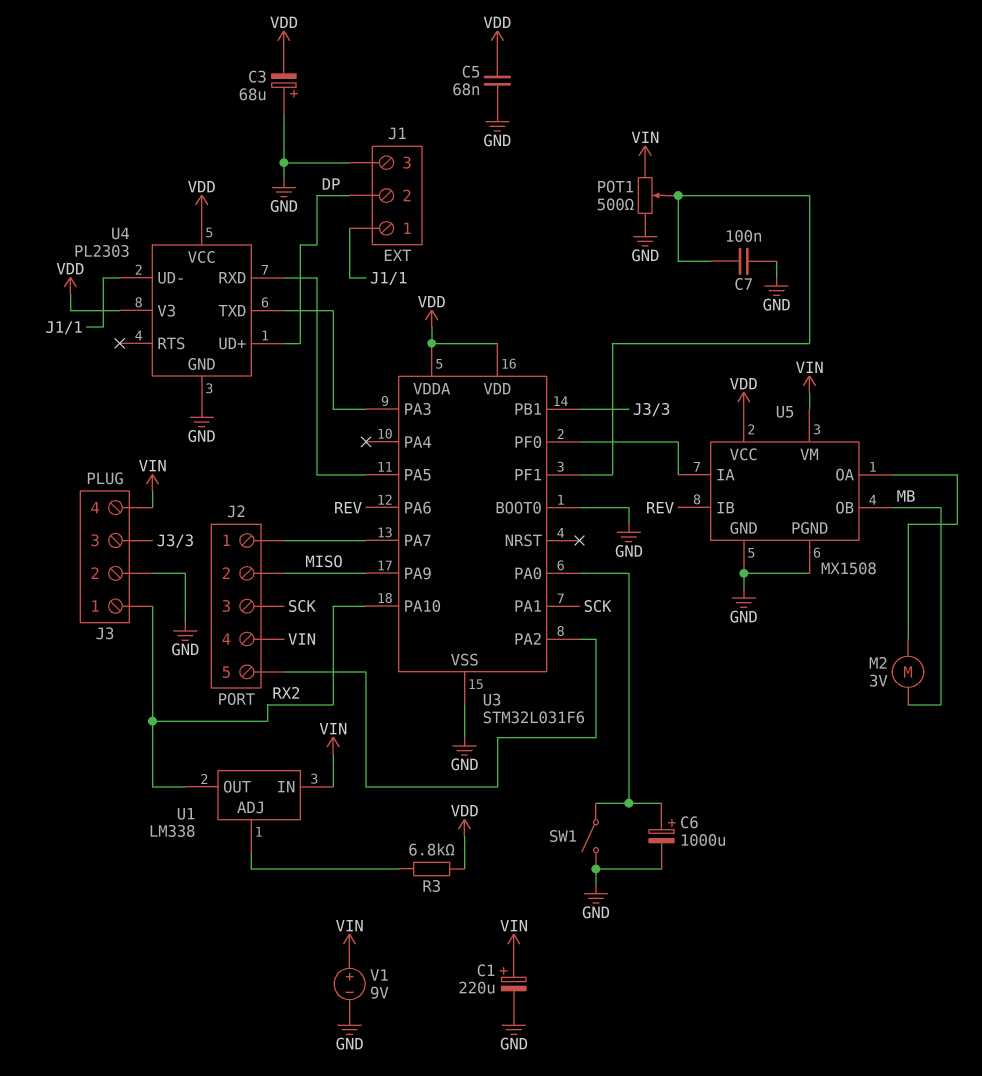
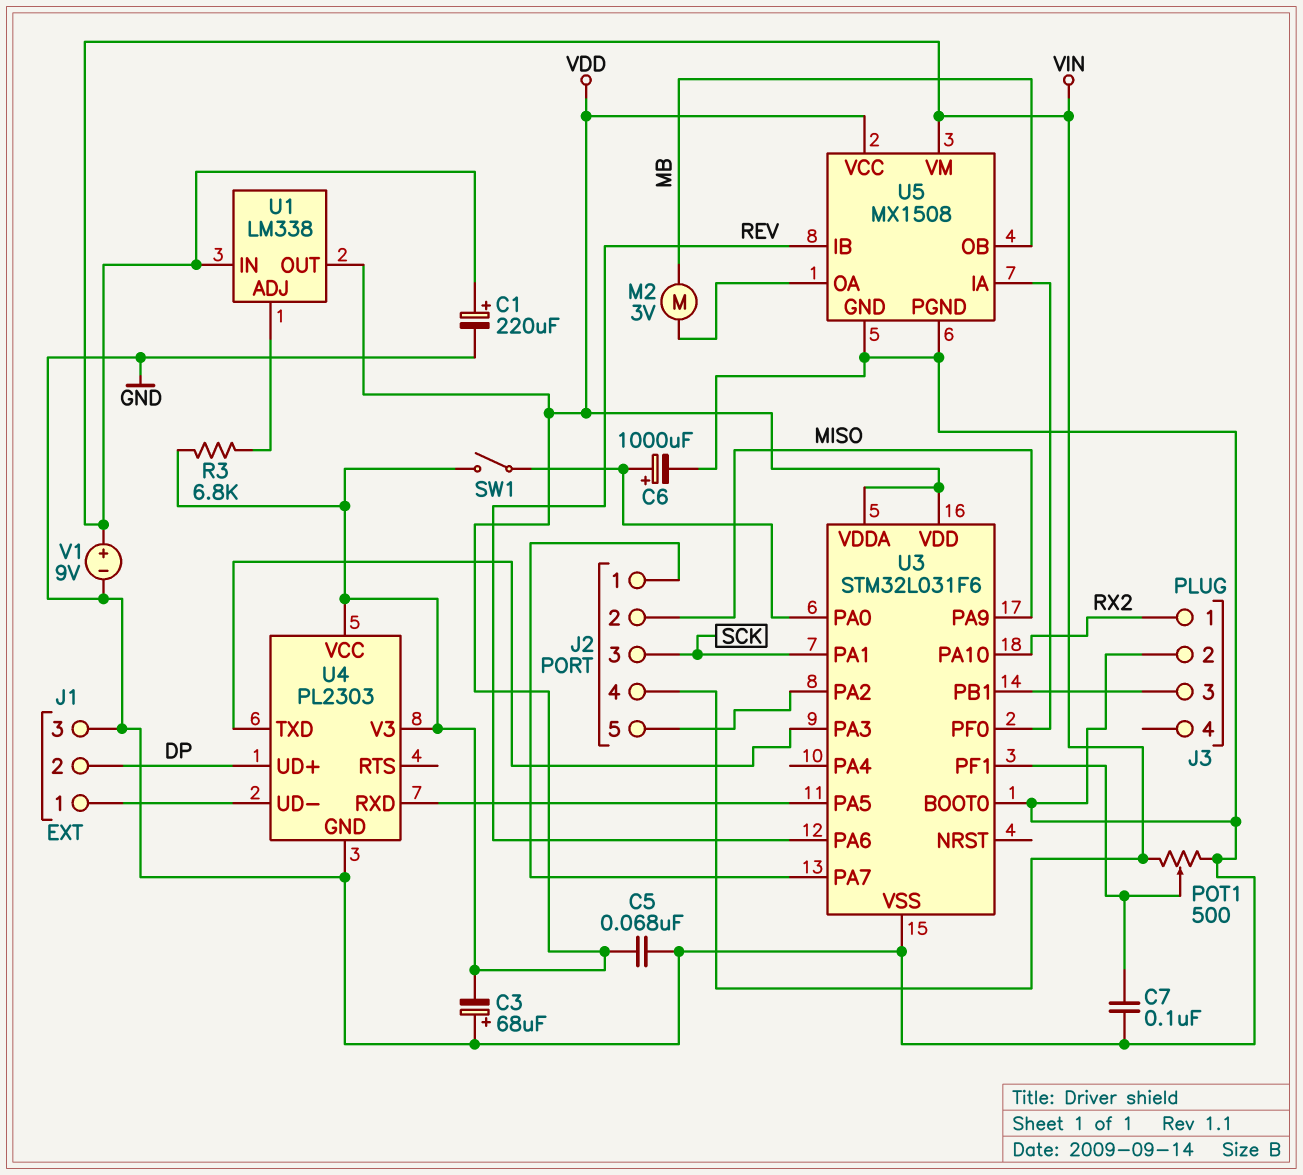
J3 pin 4: VIN -> none
SW1: switch (GND, U3/PA0) -> switch (U3/PA0, VDD)
U1 pin OUT: RX2 -> VDD

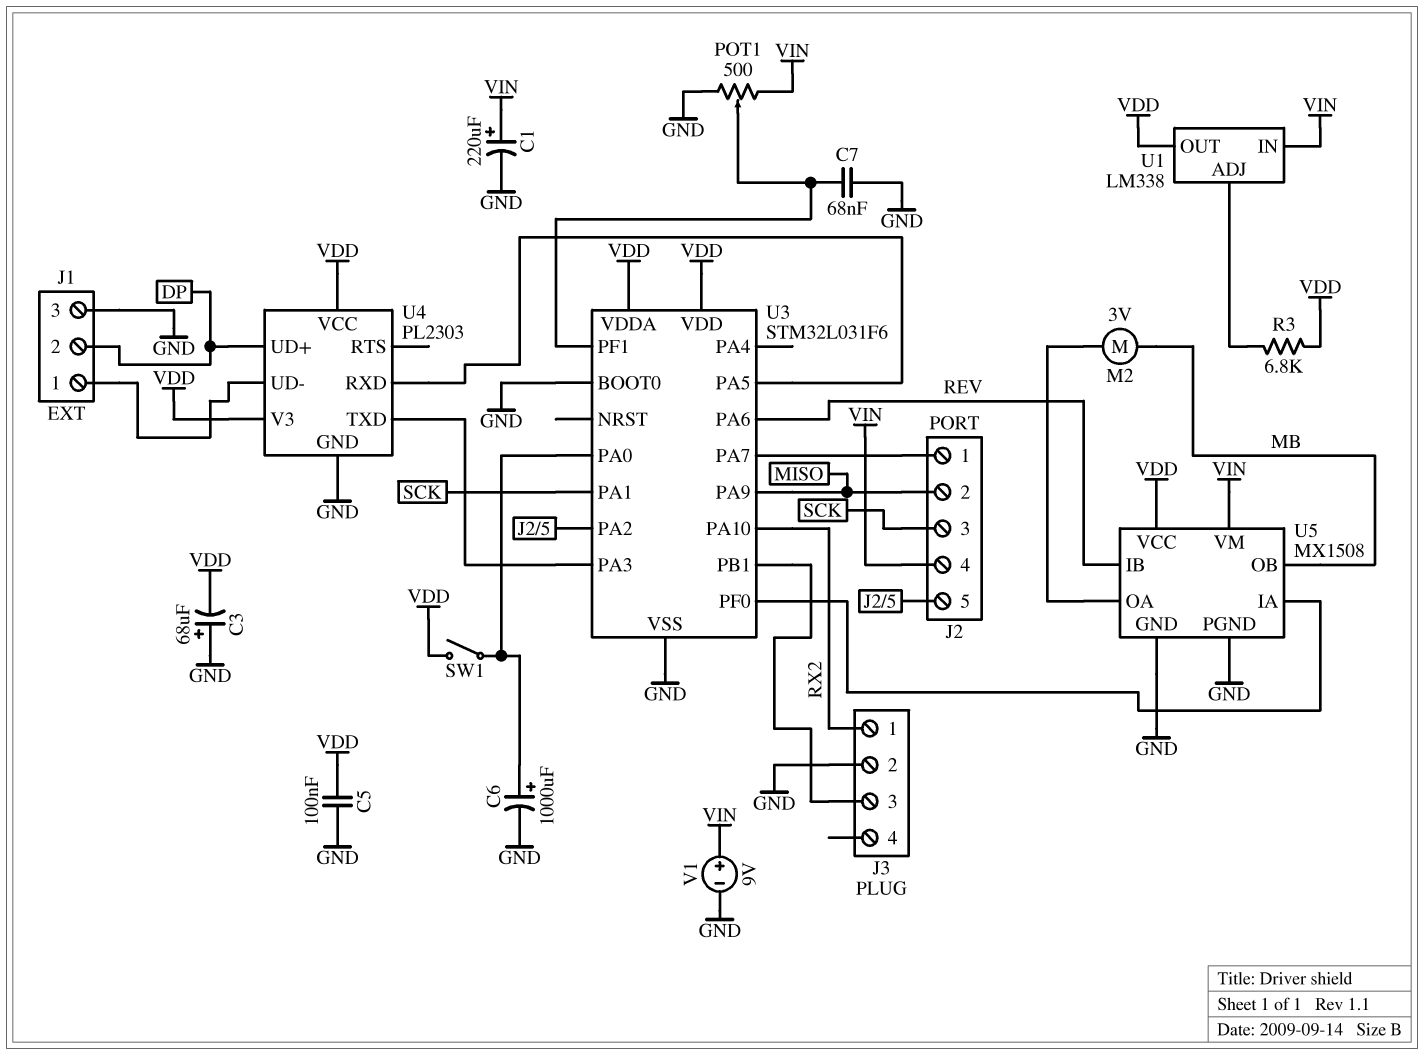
C5: 68nF (GND, VDD) -> 100nF (GND, VDD)
C7: 100nF (GND, U3/PF1) -> 68nF (GND, U3/PF1)

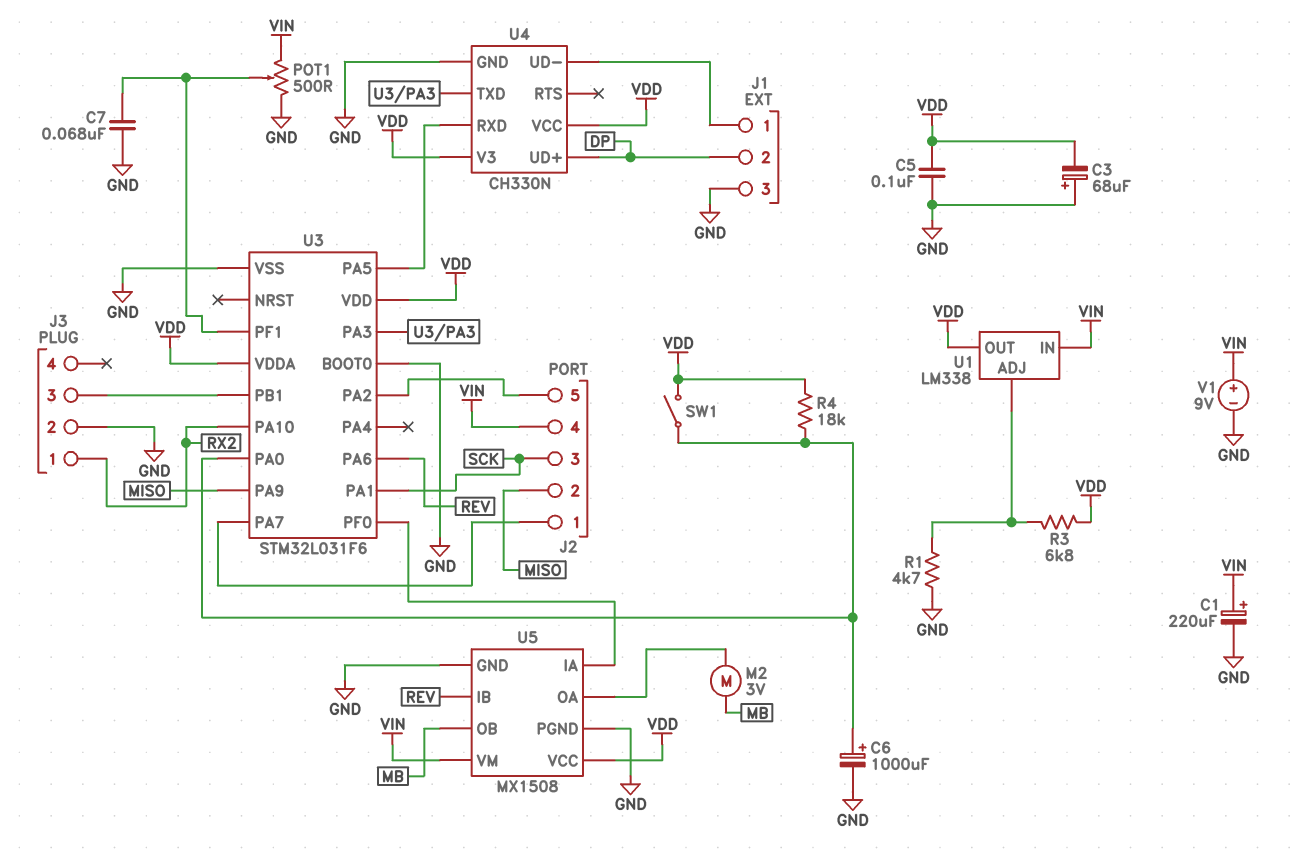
R1: none -> 4.7k (GND, U1/ADJ)
R4: none -> 18k (U3/PA0, VDD)
U4: PL2303 -> CH330N

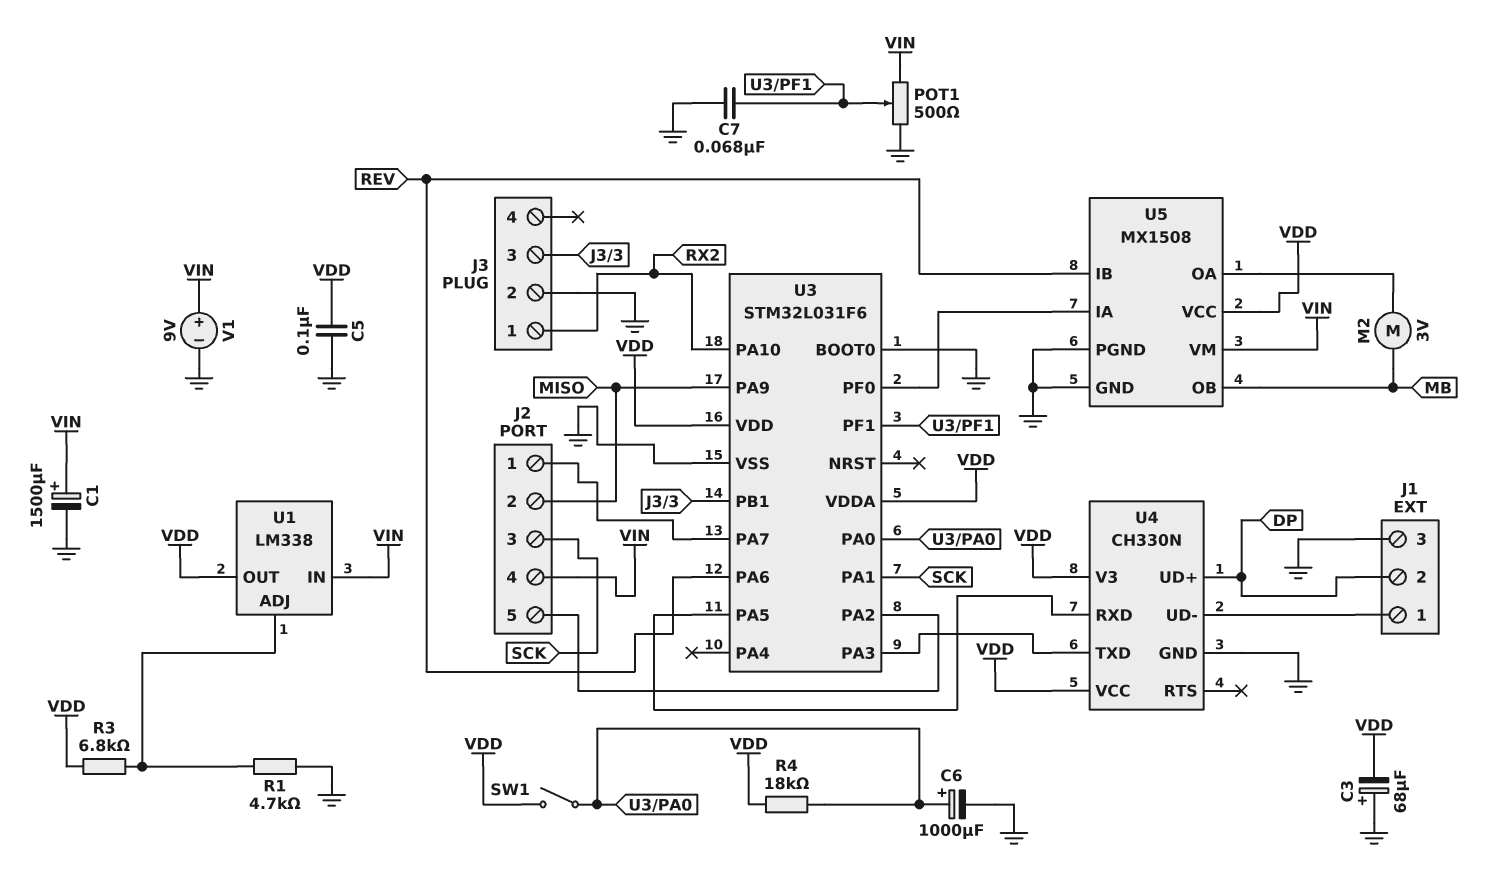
C1: 220uF (plus VIN, minus GND) -> 1500uF (plus VIN, minus GND)

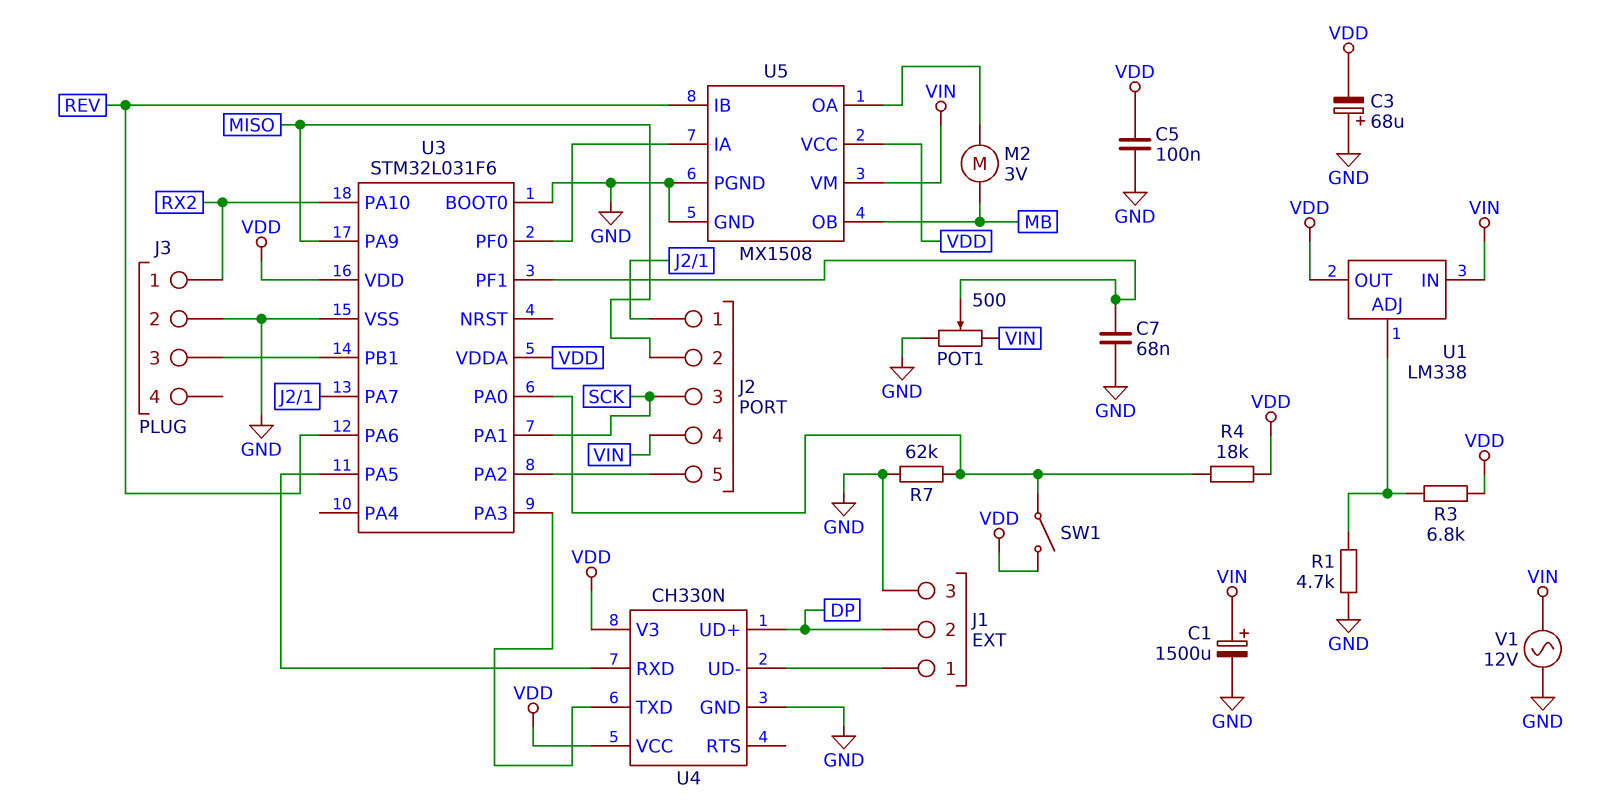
C6: 1000uF (plus U3/PA0, minus GND) -> none
R7: none -> 62k (GND, U3/PA0)
V1: 9V (plus VIN, minus GND) -> AC 12V (GND, VIN)

